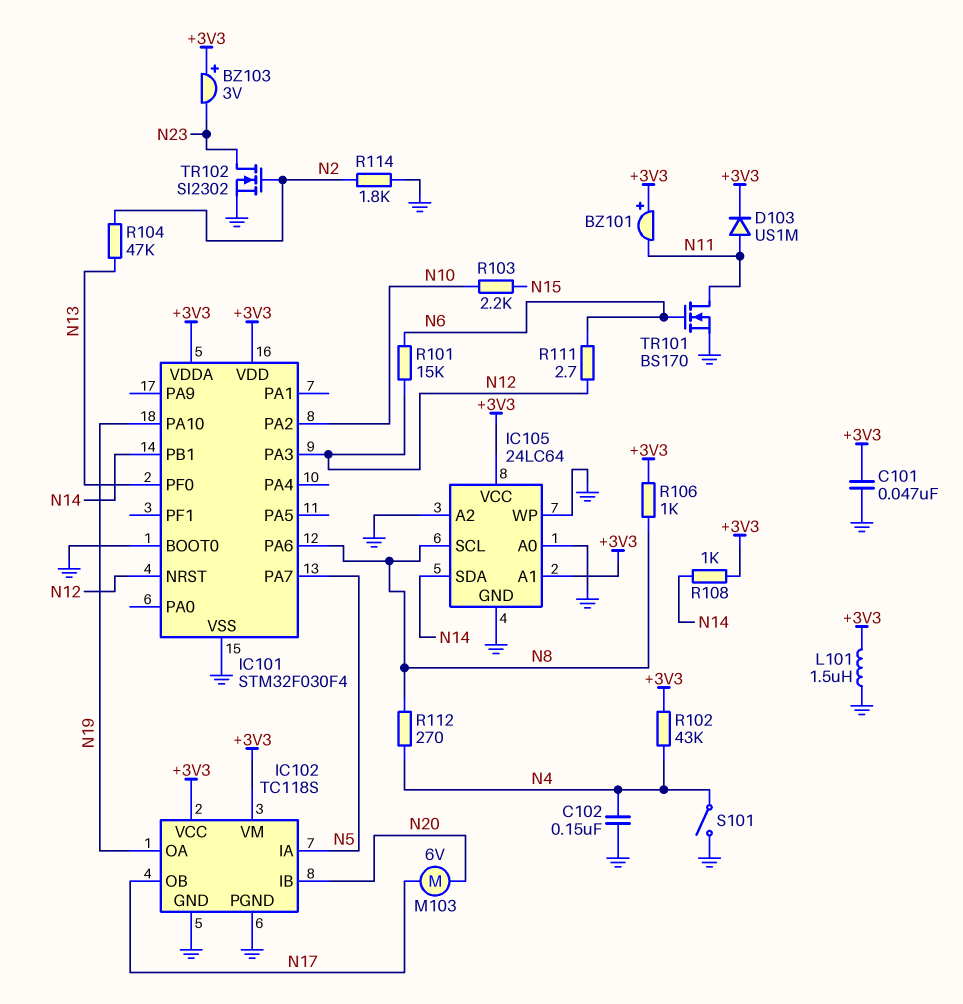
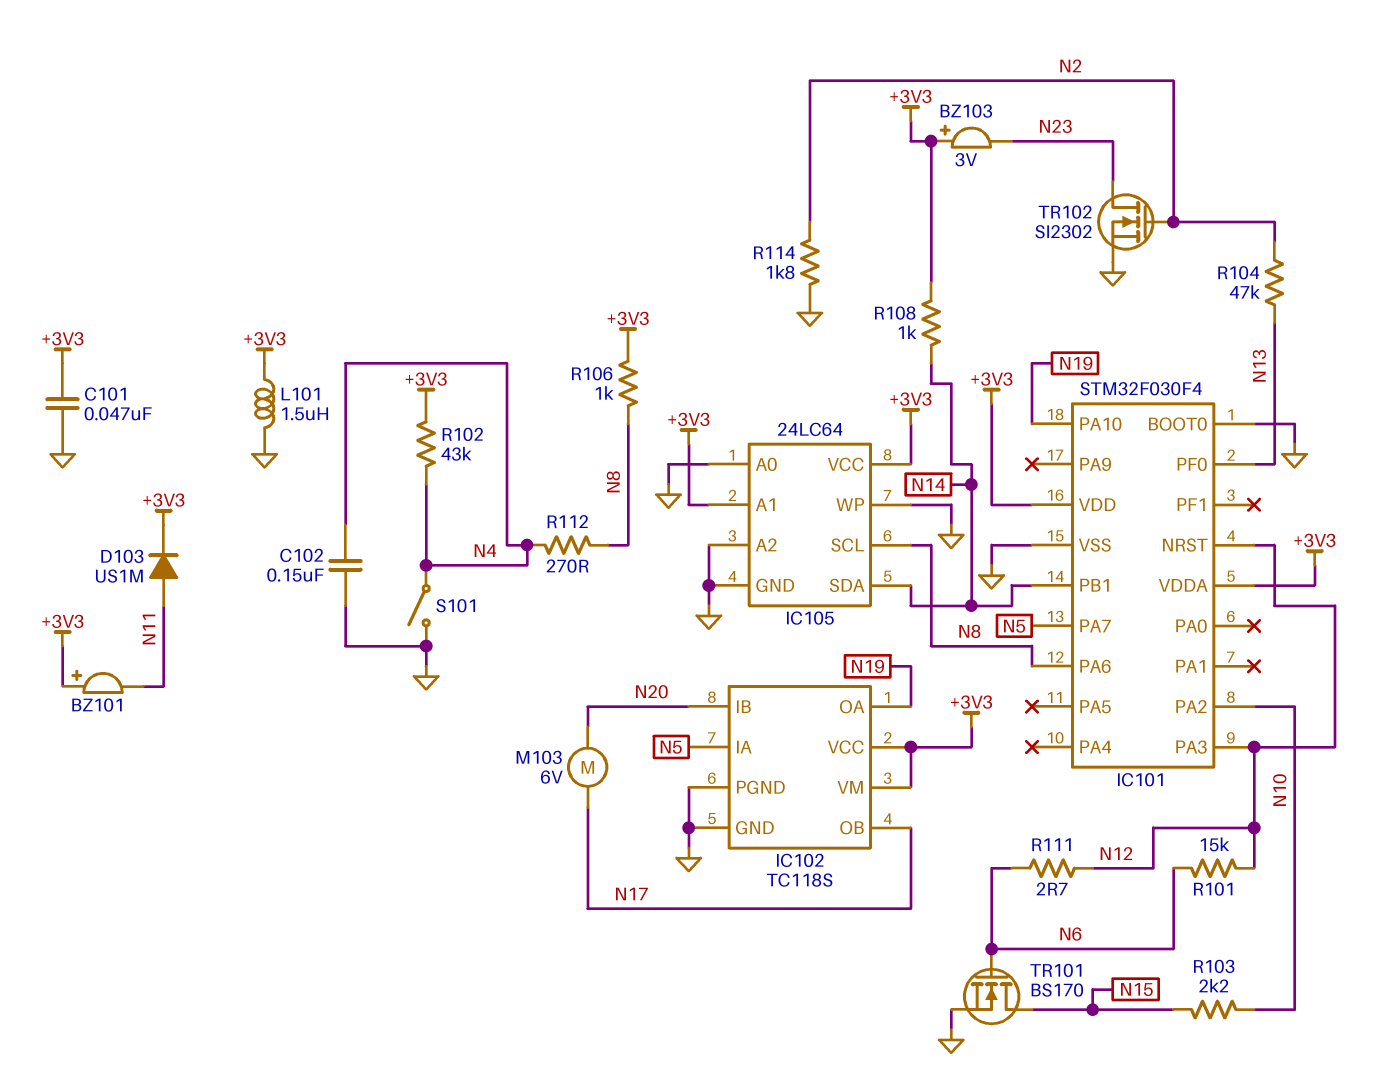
TR101: NMOS BS170 (G N6, D N11, S GND) -> NMOS BS170 (G N6, D N15, S GND)

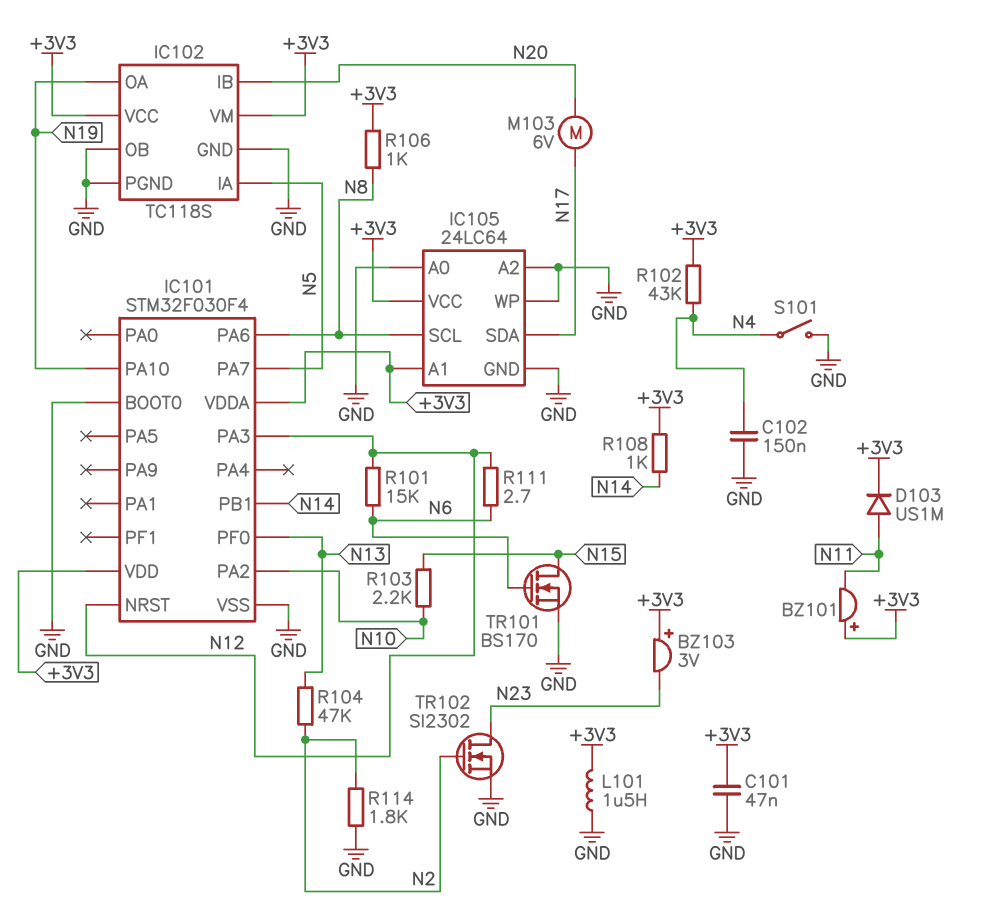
IC102 pin OB: N17 -> GND
IC105 pin SDA: N14 -> N17
R112: 270 (N4, N8) -> none

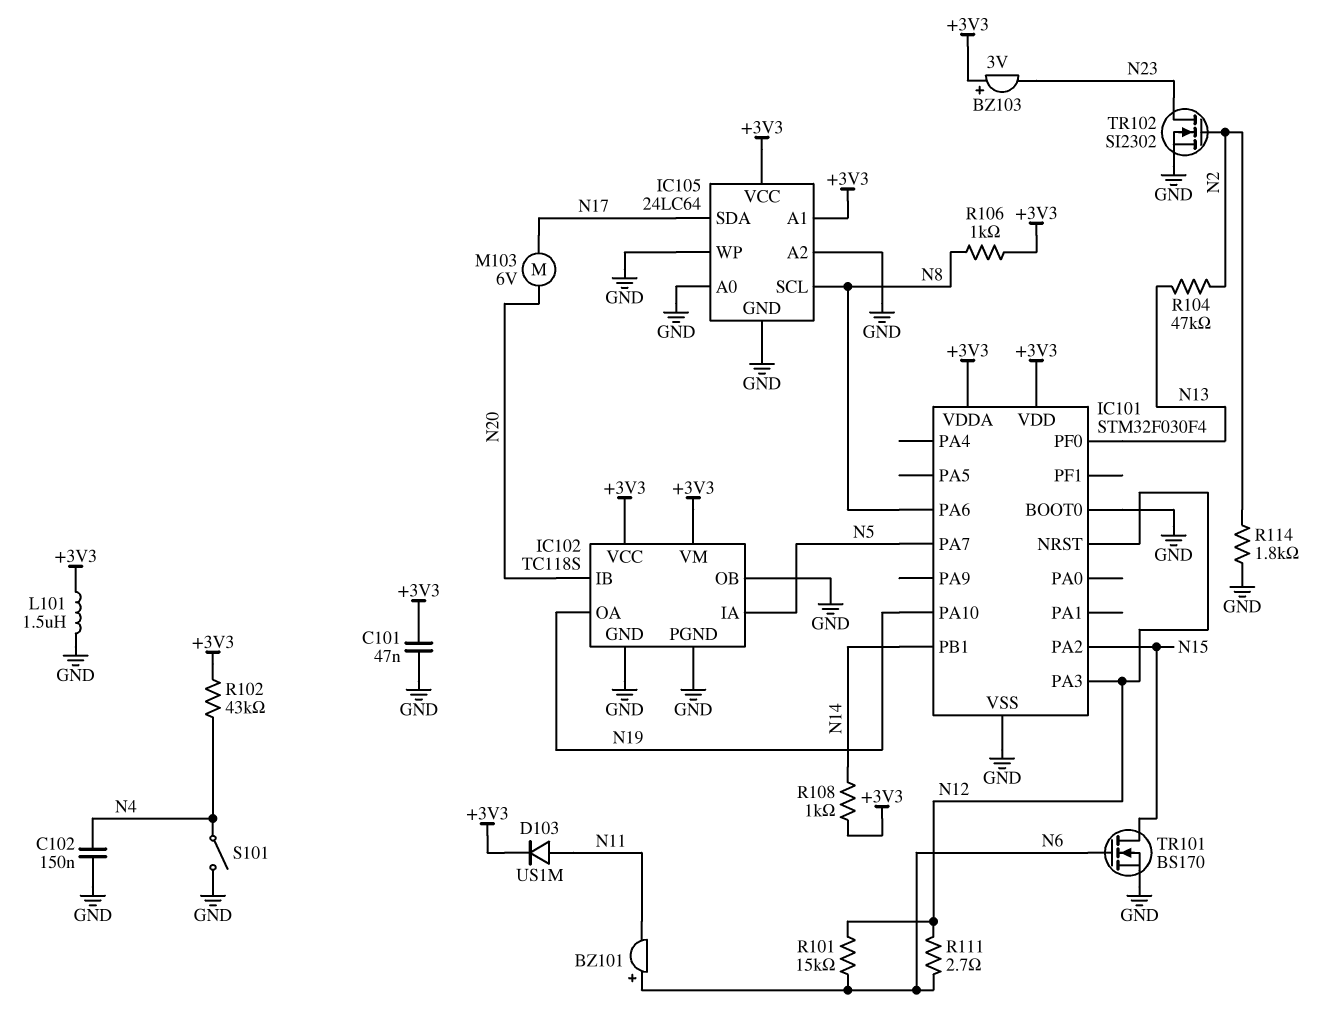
BZ101: buzzer (plus +3V3, minus N11) -> buzzer (plus N6, minus N11)
IC101 pin PA2: N10 -> N15
R103: 2.2k (N10, N15) -> none

